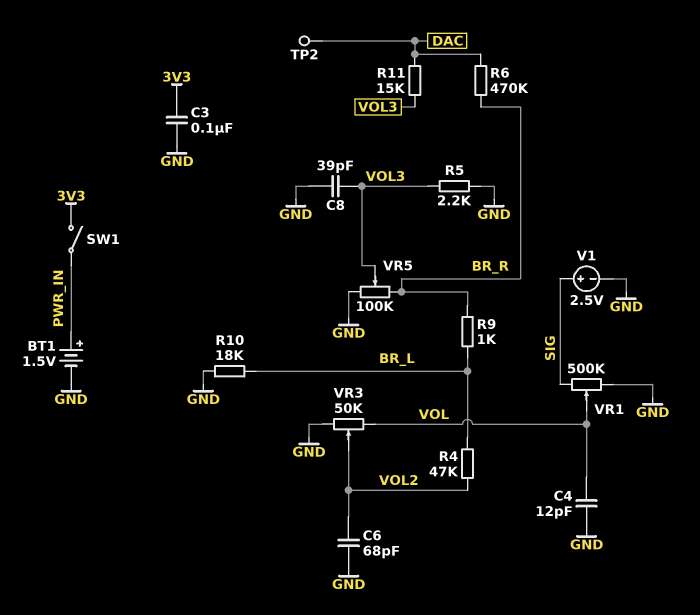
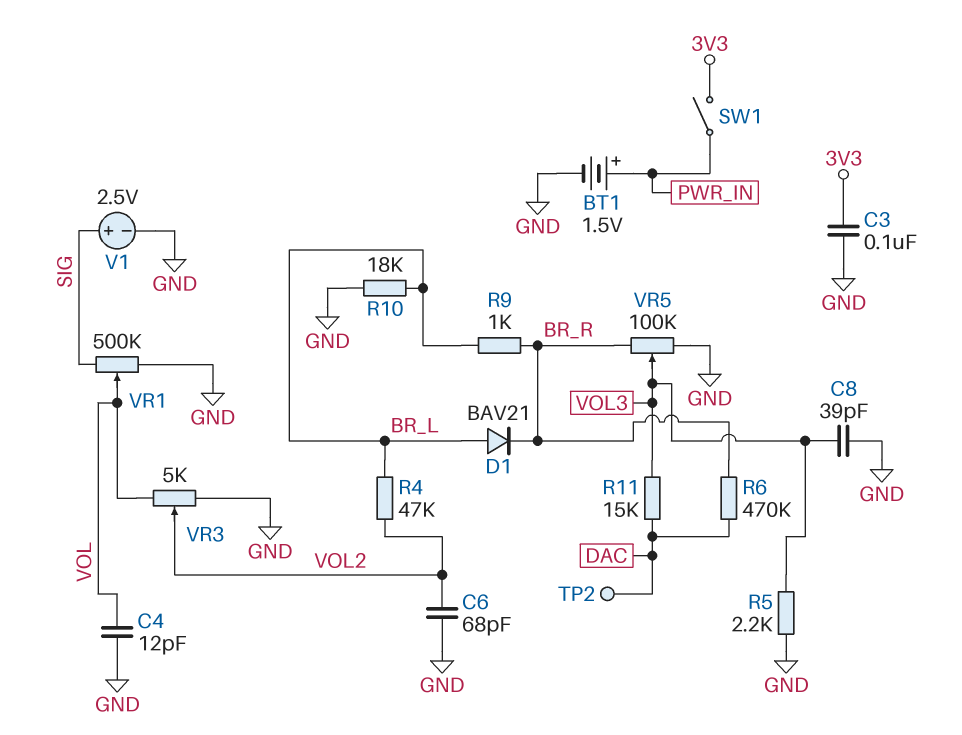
D1: none -> diode BAV21 (A BR_L, K BR_R)
VR3: 50k (GND, VOL, wiper VOL2) -> 5k (GND, VOL, wiper VOL2)

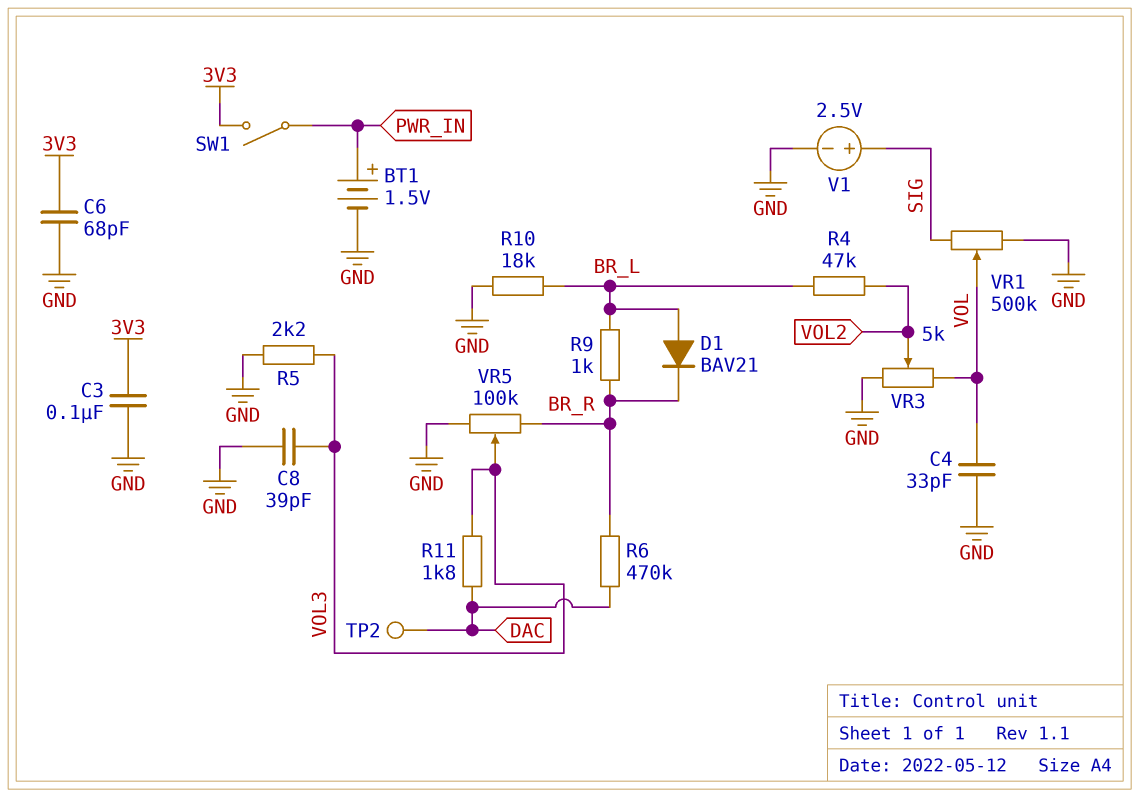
C4: 12pF (GND, VOL) -> 33pF (GND, VOL)
C6: 68pF (GND, VOL2) -> 68pF (3V3, GND)
R11: 15k (DAC, VOL3) -> 1.8k (DAC, VOL3)

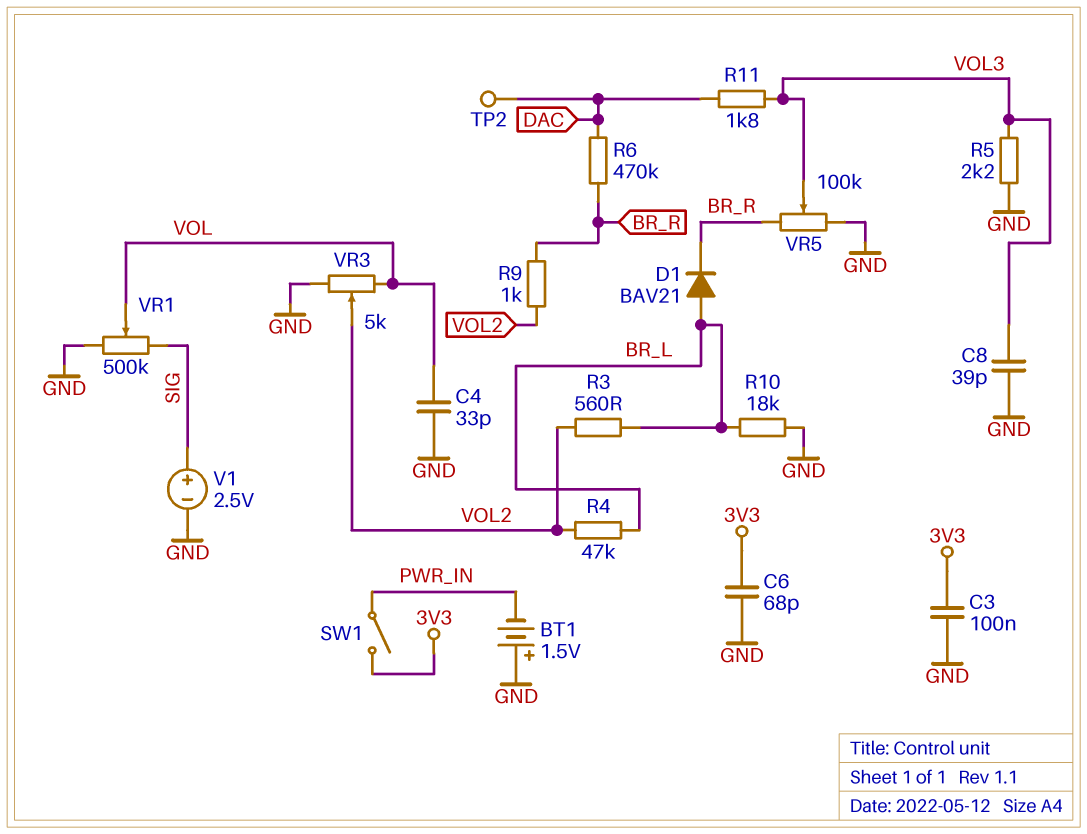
BT1: 1.5V (plus PWR_IN, minus GND) -> 1.5V (plus GND, minus PWR_IN)
R3: none -> 560 (BR_L, VOL2)
R9: 1k (BR_L, BR_R) -> 1k (BR_R, VOL2)

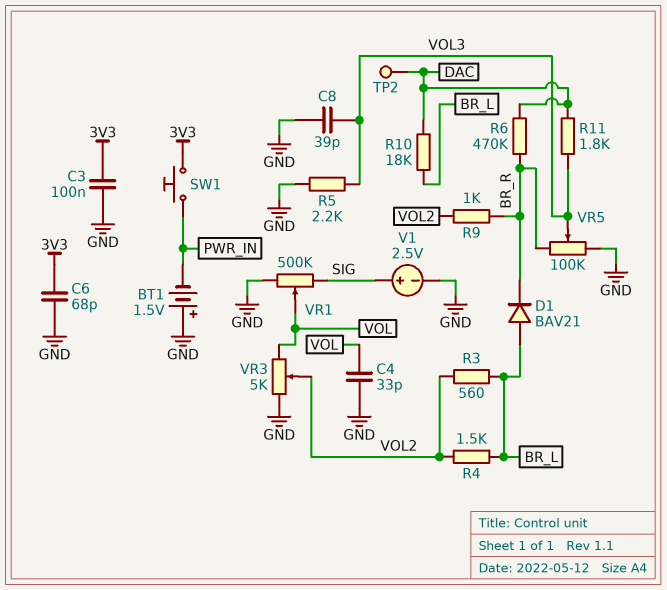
R4: 47k (BR_L, VOL2) -> 1.5k (BR_L, VOL2)
R10: 18k (BR_L, GND) -> 18k (BR_L, DAC)
SW1: switch (3V3, PWR_IN) -> button (3V3, PWR_IN)

